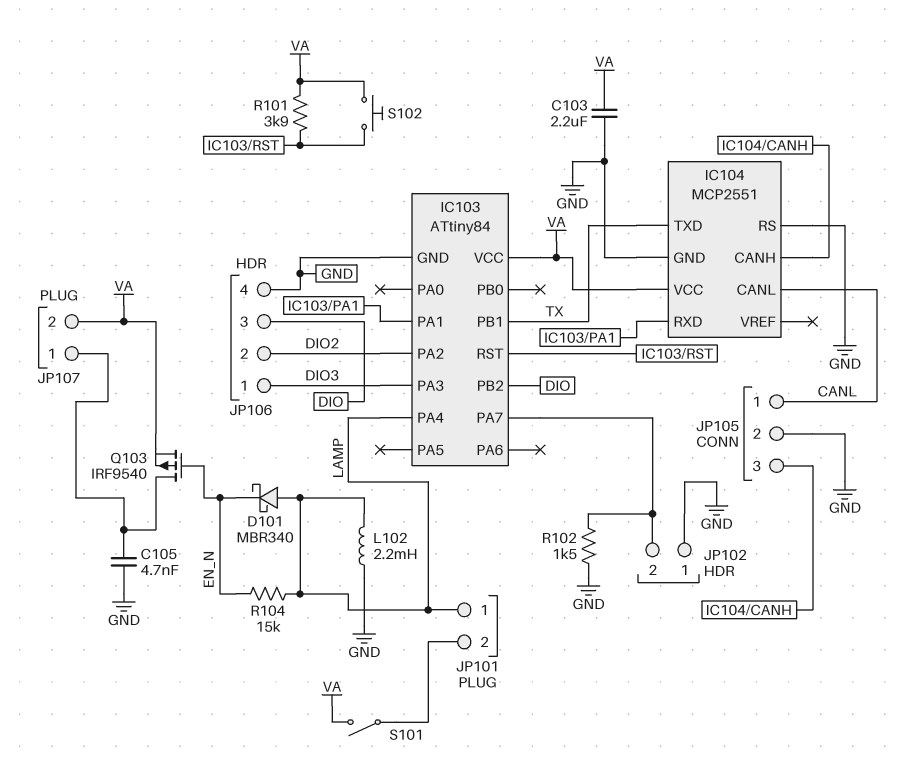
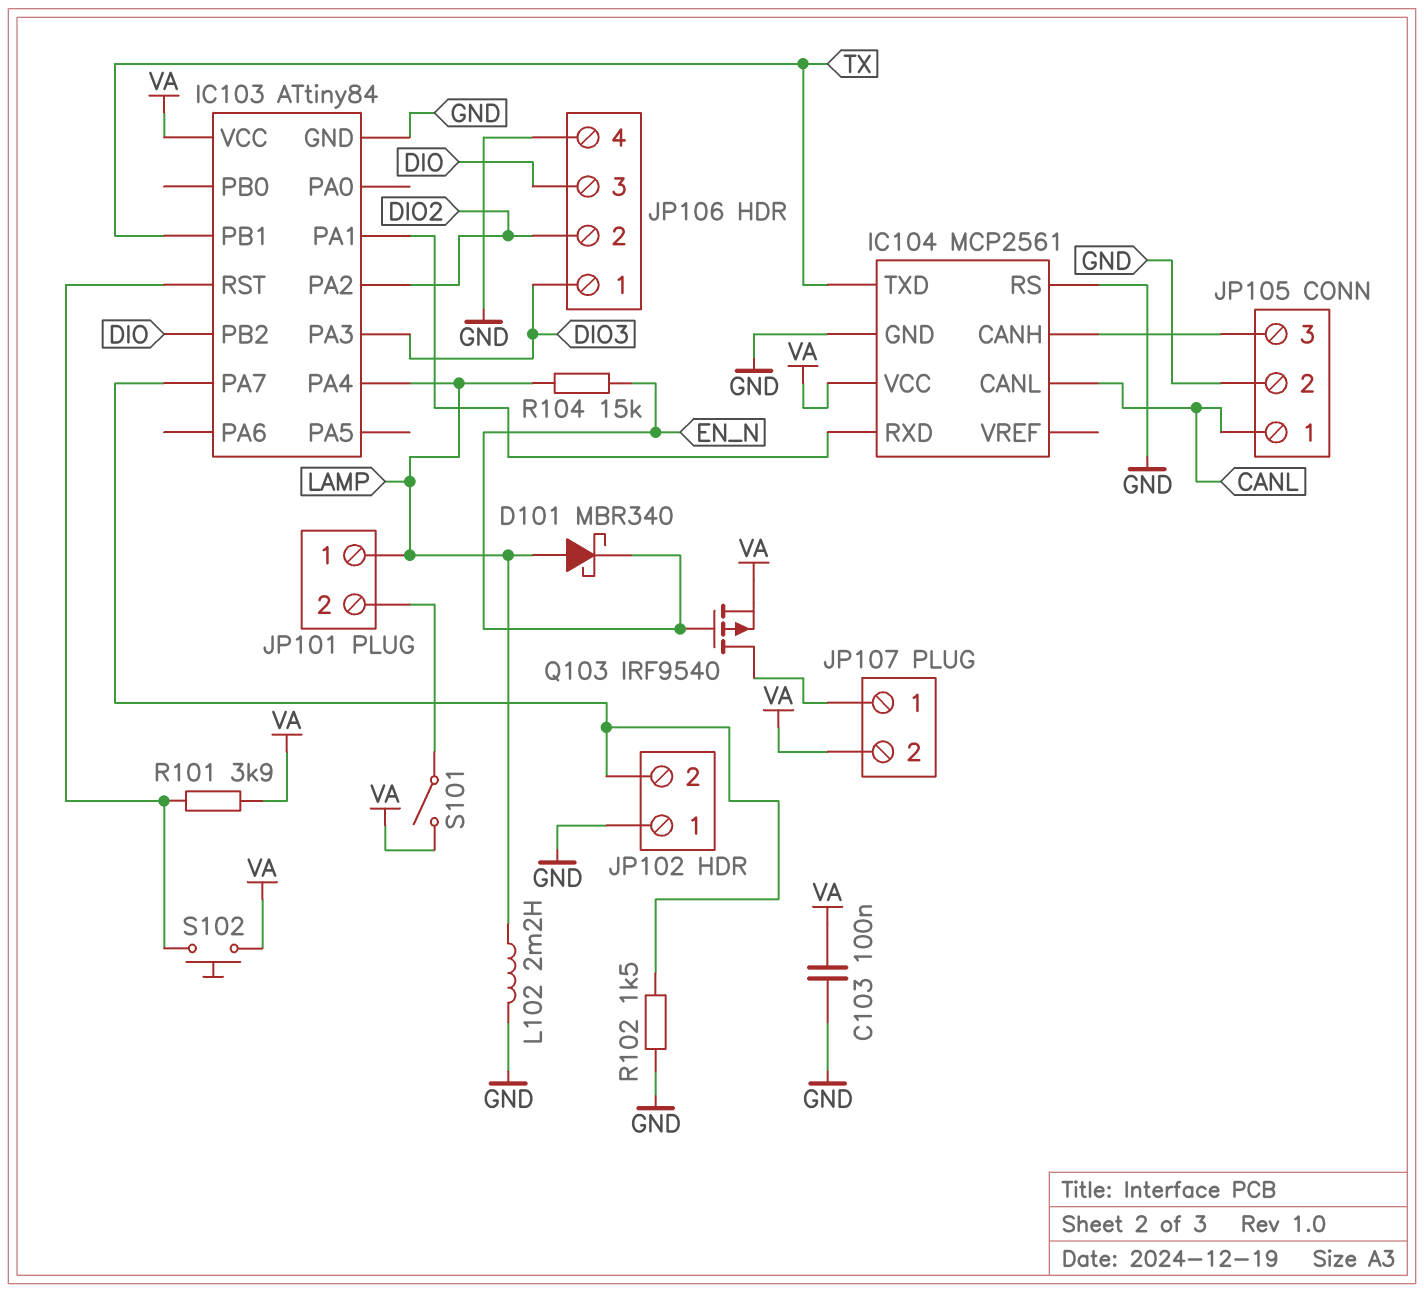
C103: 2.2uF (GND, VA) -> 100nF (GND, VA)
C105: 4.7nF (GND, JP107/1) -> none
IC104: MCP2551 -> MCP2561

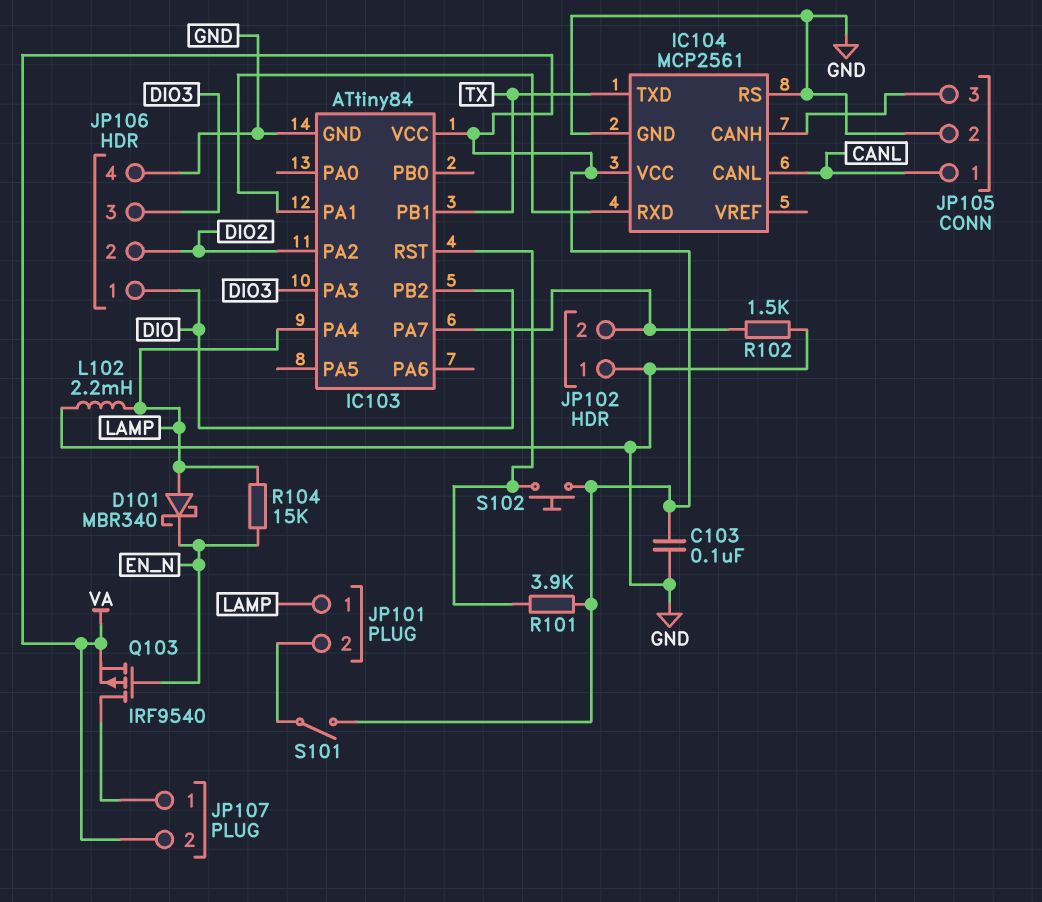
JP106 pin 1: DIO3 -> DIO
JP106 pin 3: DIO -> DIO3

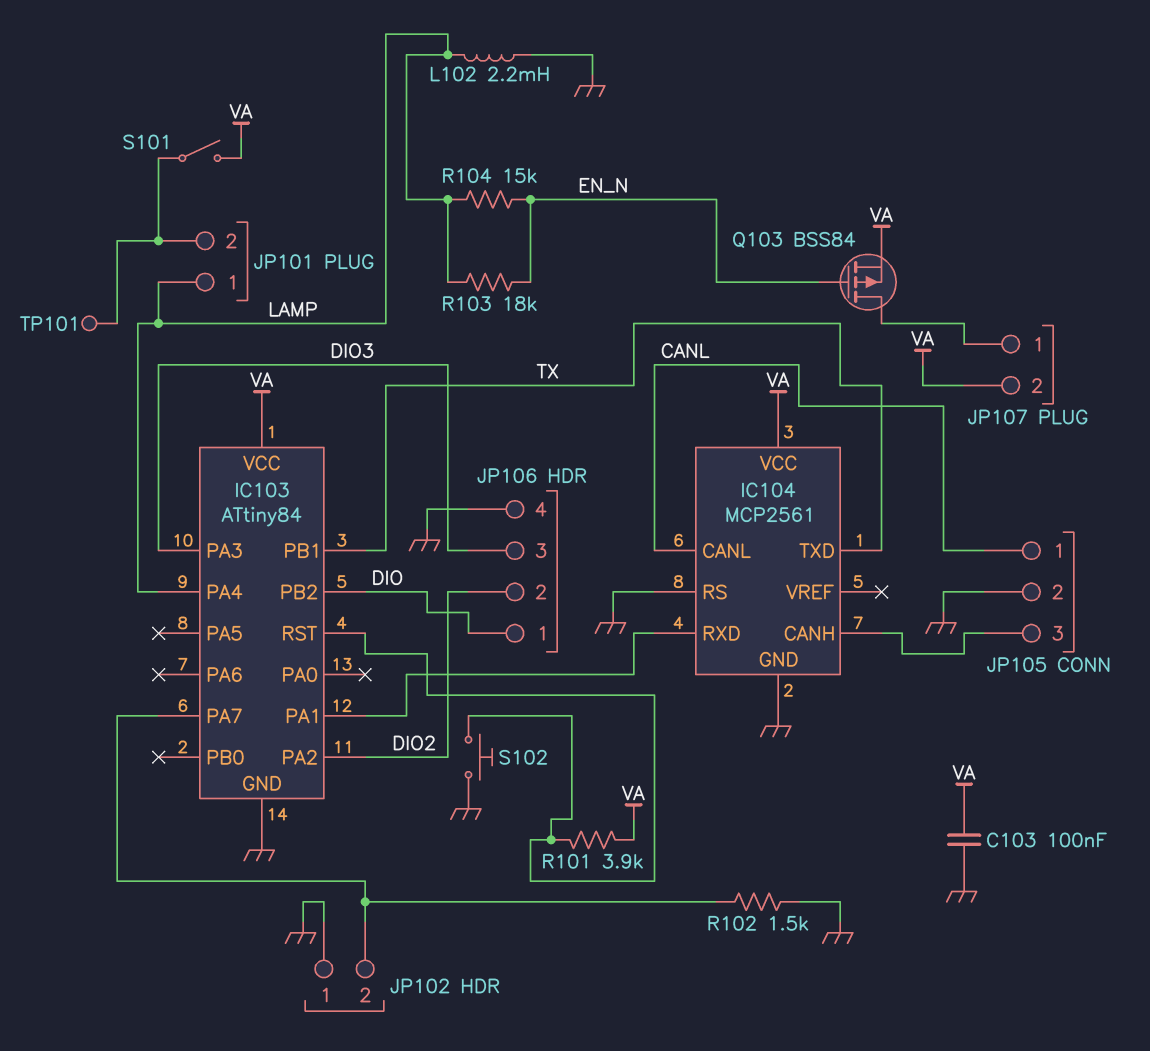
D101: schottky MBR340 (A LAMP, K EN_N) -> none
Q103: PMOS IRF9540 (G EN_N, D JP107/1, S VA) -> PMOS BSS84 (G EN_N, D JP107/1, S VA)
R103: none -> 18k (EN_N, LAMP)
S102: button (IC103/RST, VA) -> button (GND, IC103/RST)
TP101: none -> test point (JP101/2)

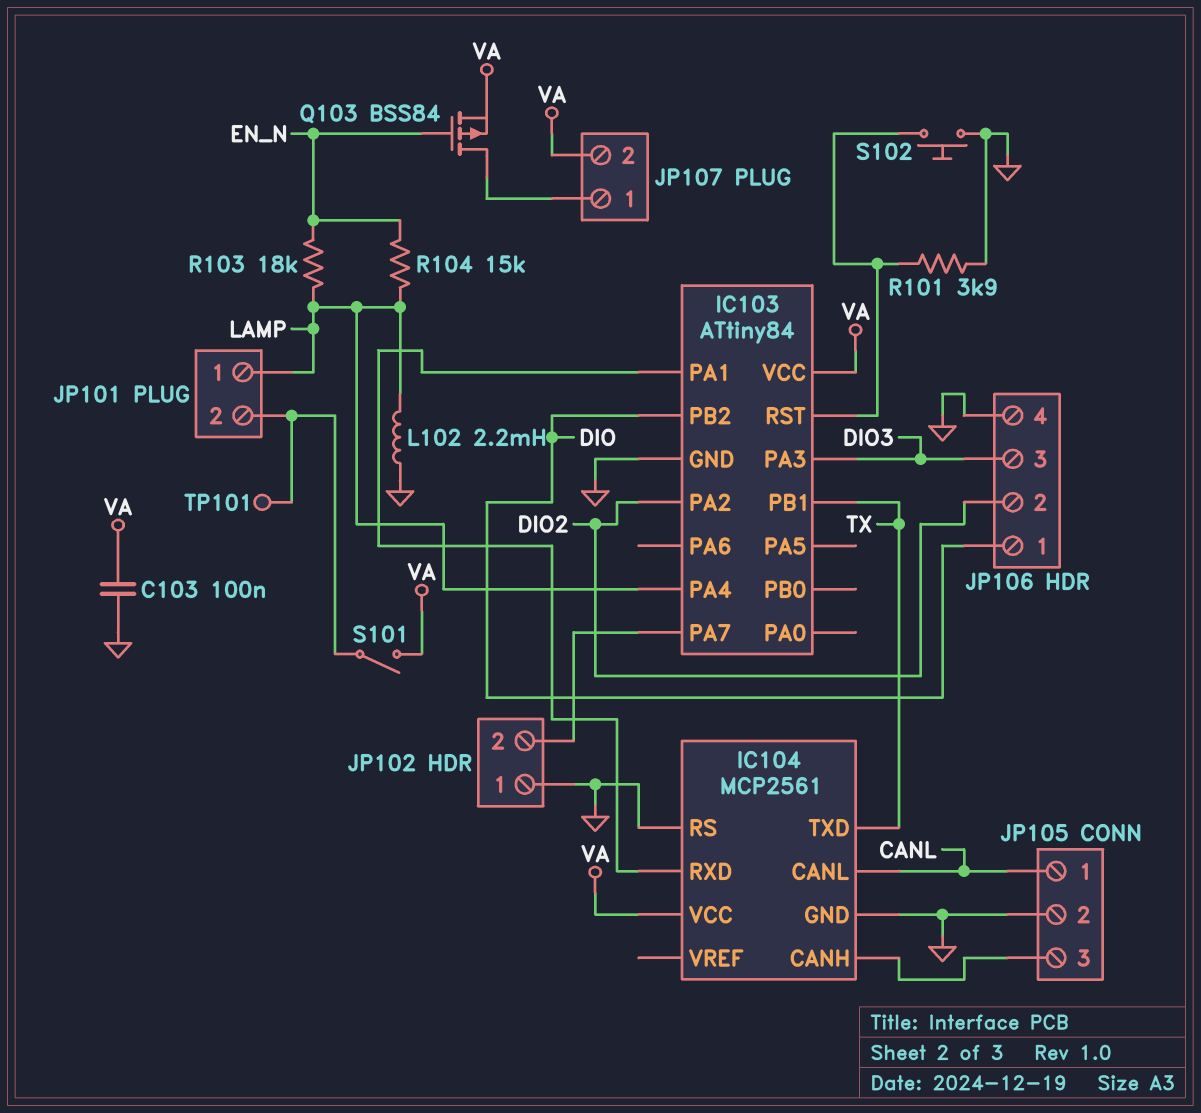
R101: 3.9k (IC103/RST, VA) -> 3.9k (GND, IC103/RST)
R102: 1.5k (GND, IC103/PA7) -> none

